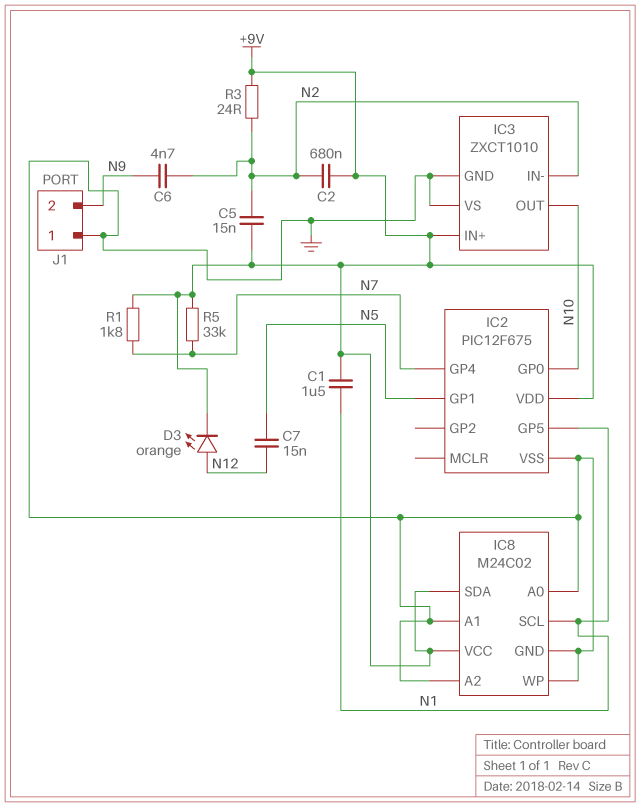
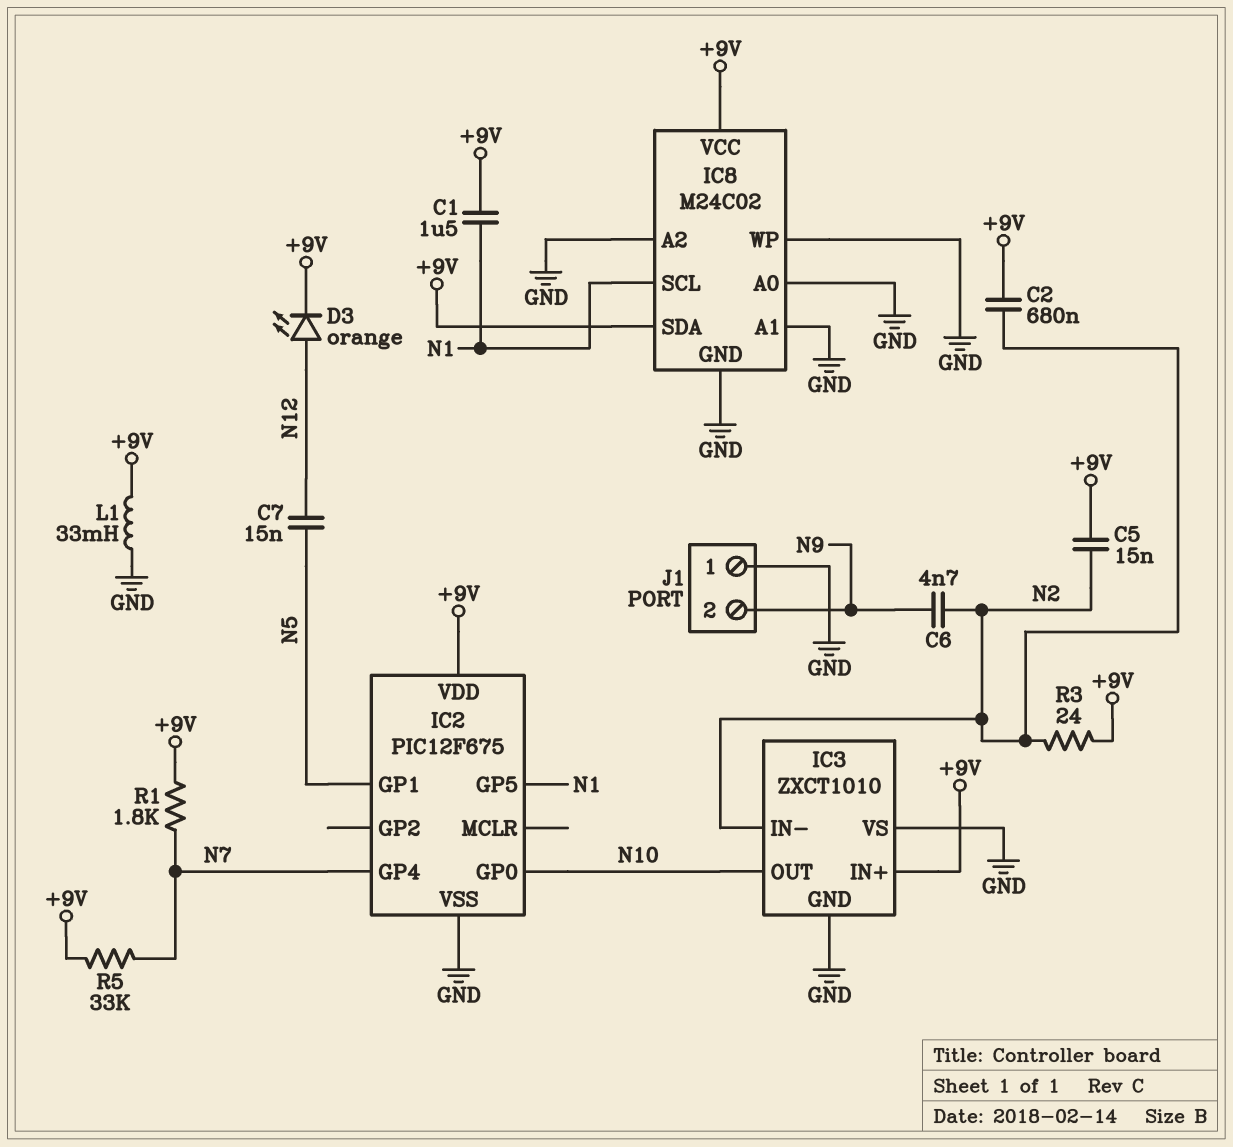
L1: none -> 33mH (+9V, GND)

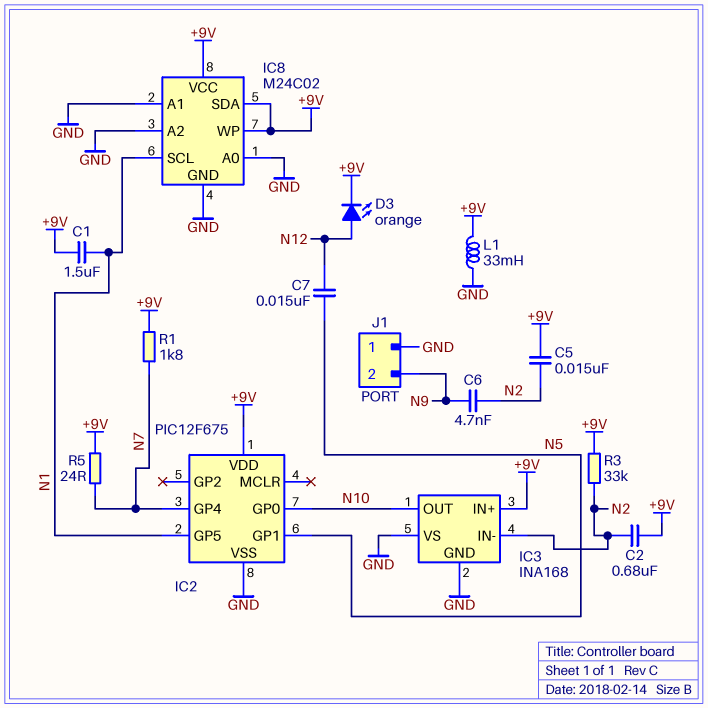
IC3: ZXCT1010 -> INA168
IC8 pin WP: GND -> +9V
R3: 24 (+9V, N2) -> 33k (+9V, N2)
R5: 33k (+9V, N7) -> 24 (+9V, N7)

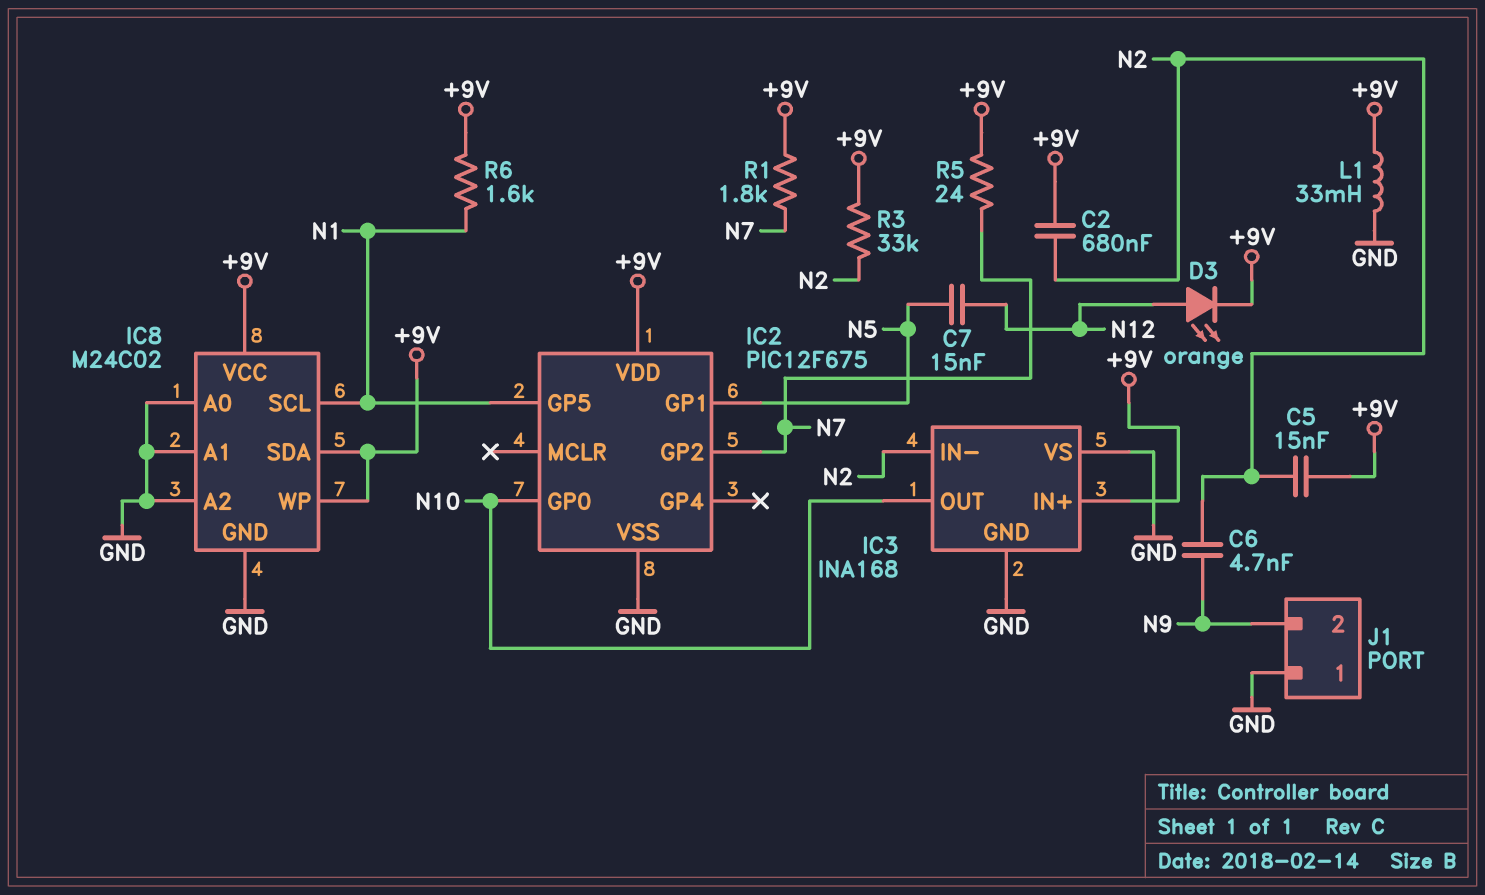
C1: 1.5uF (+9V, N1) -> none
IC2 pin GP2: none -> N7
IC2 pin GP4: N7 -> none
R6: none -> 1.6k (+9V, N1)

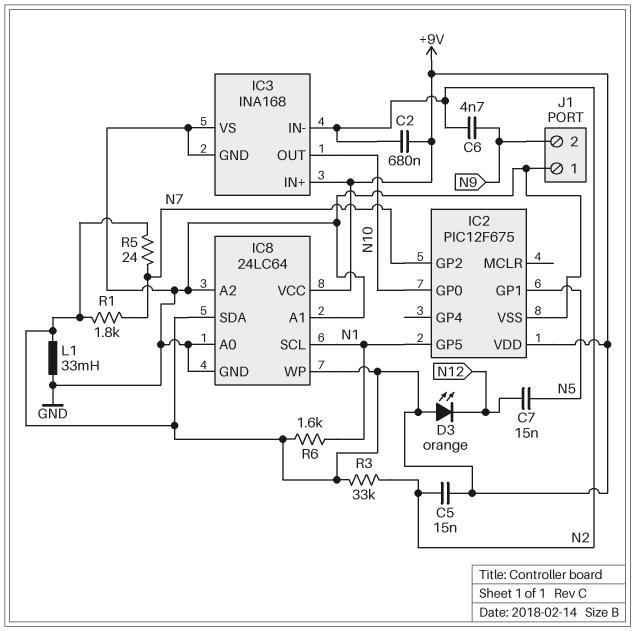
D3: LED orange (A N12, K +9V) -> LED orange (A +9V, K N12)
IC8: M24C02 -> 24LC64

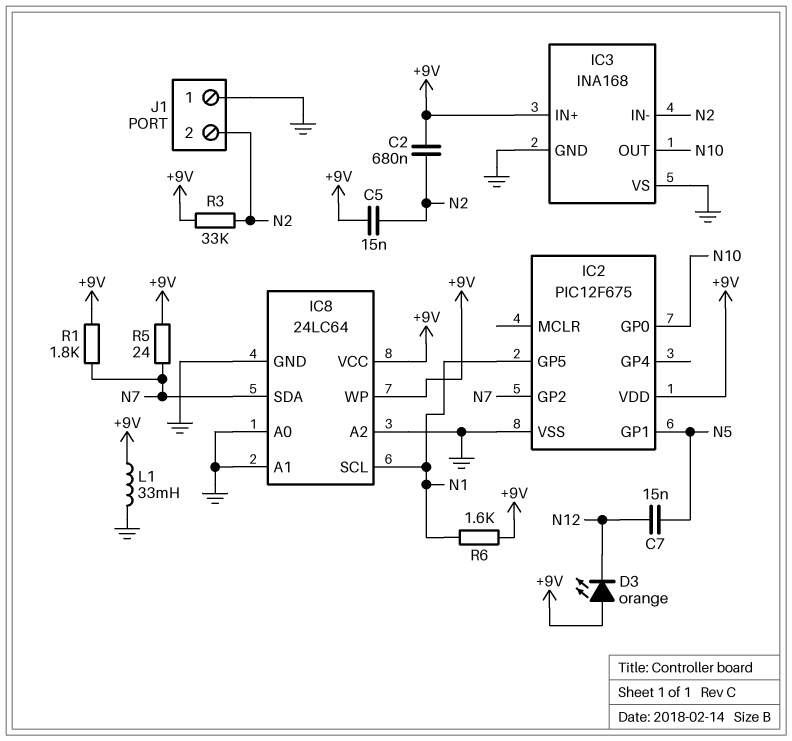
C6: 4.7nF (N2, N9) -> none
IC8 pin SDA: +9V -> N7
J1 pin 2: N9 -> N2

